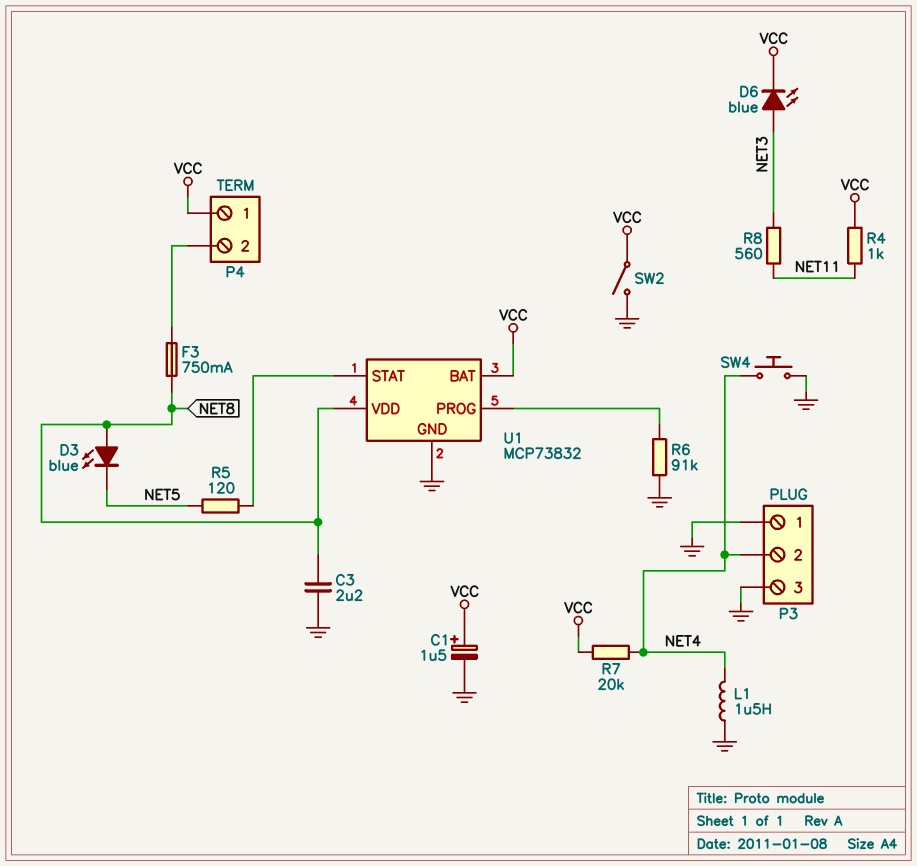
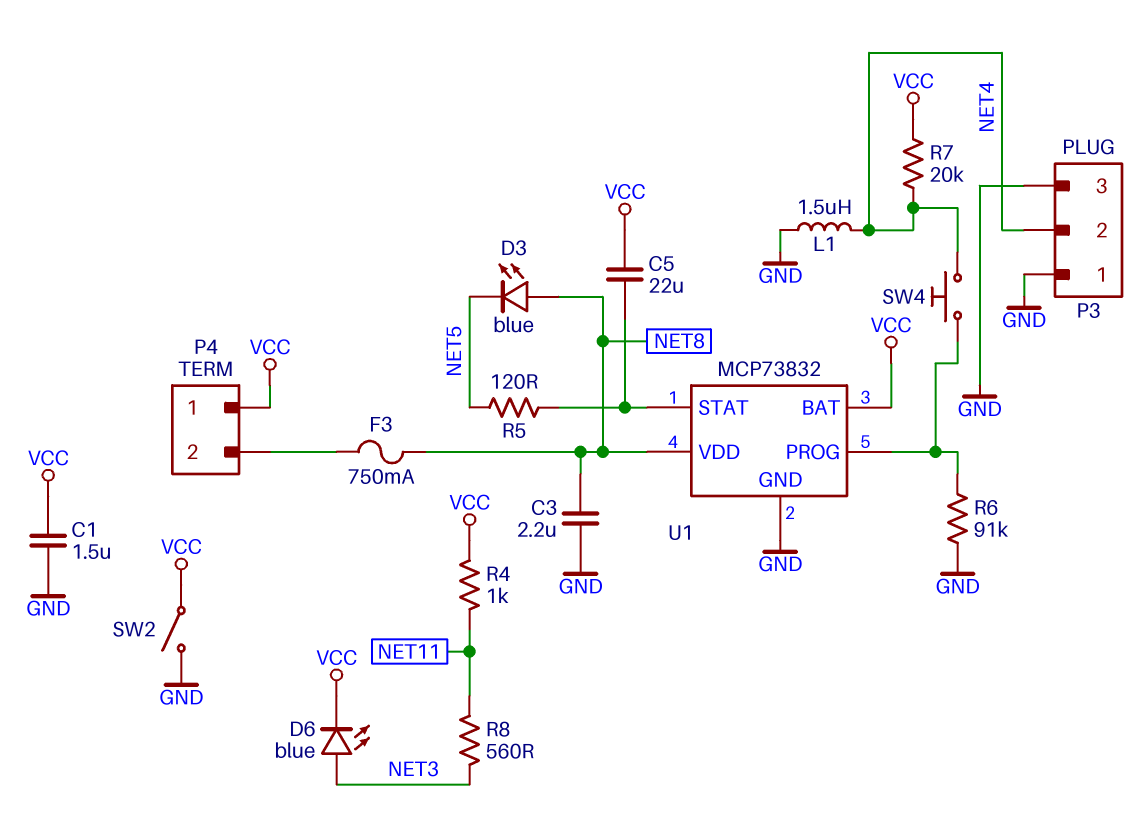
C1: 1.5uF (plus VCC, minus GND) -> 1.5uF (GND, VCC)
C5: none -> 22uF (U1/STAT, VCC)
SW4: button (GND, NET4) -> button (NET4, U1/PROG)

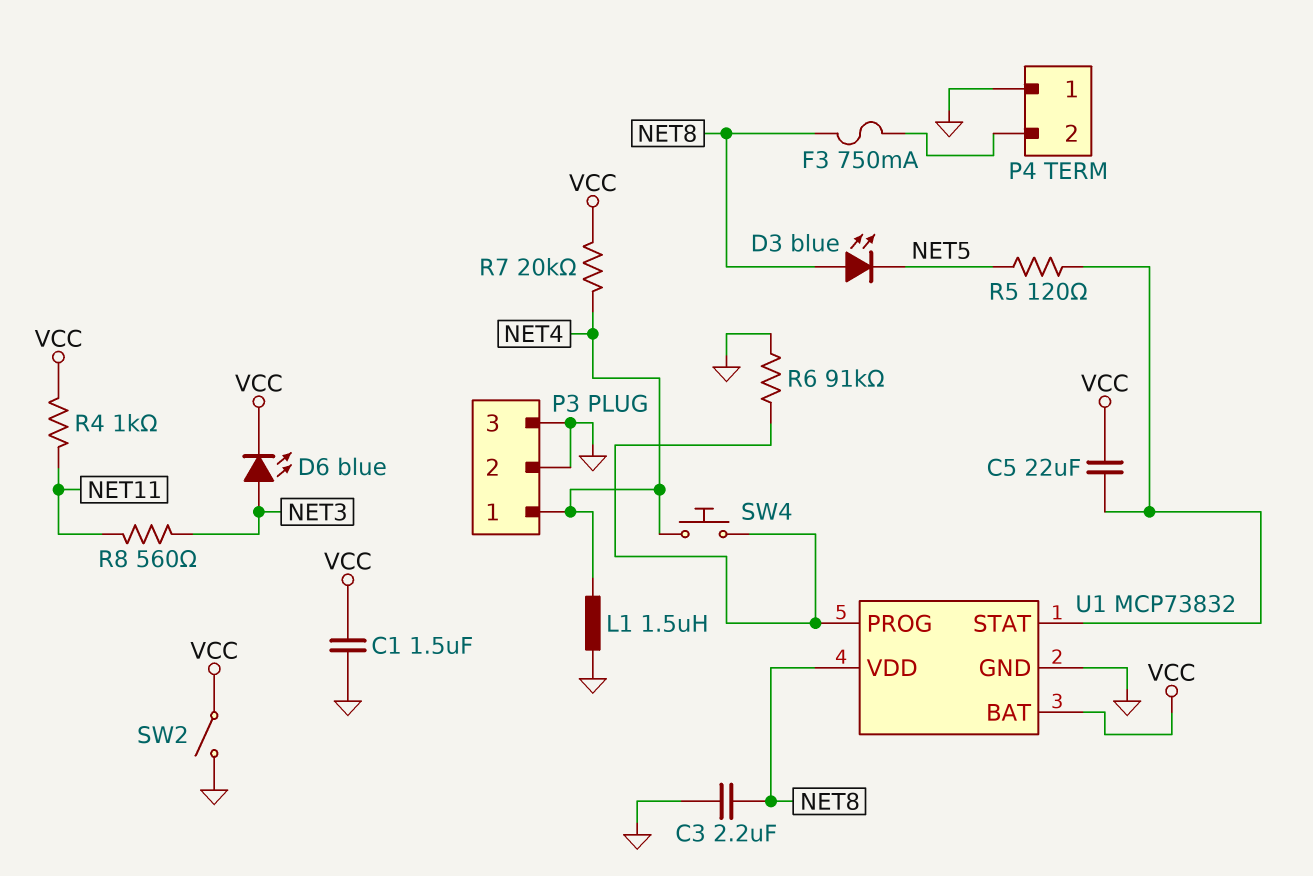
P3 pin 1: GND -> NET4
P3 pin 2: NET4 -> GND
P4 pin 1: VCC -> GND

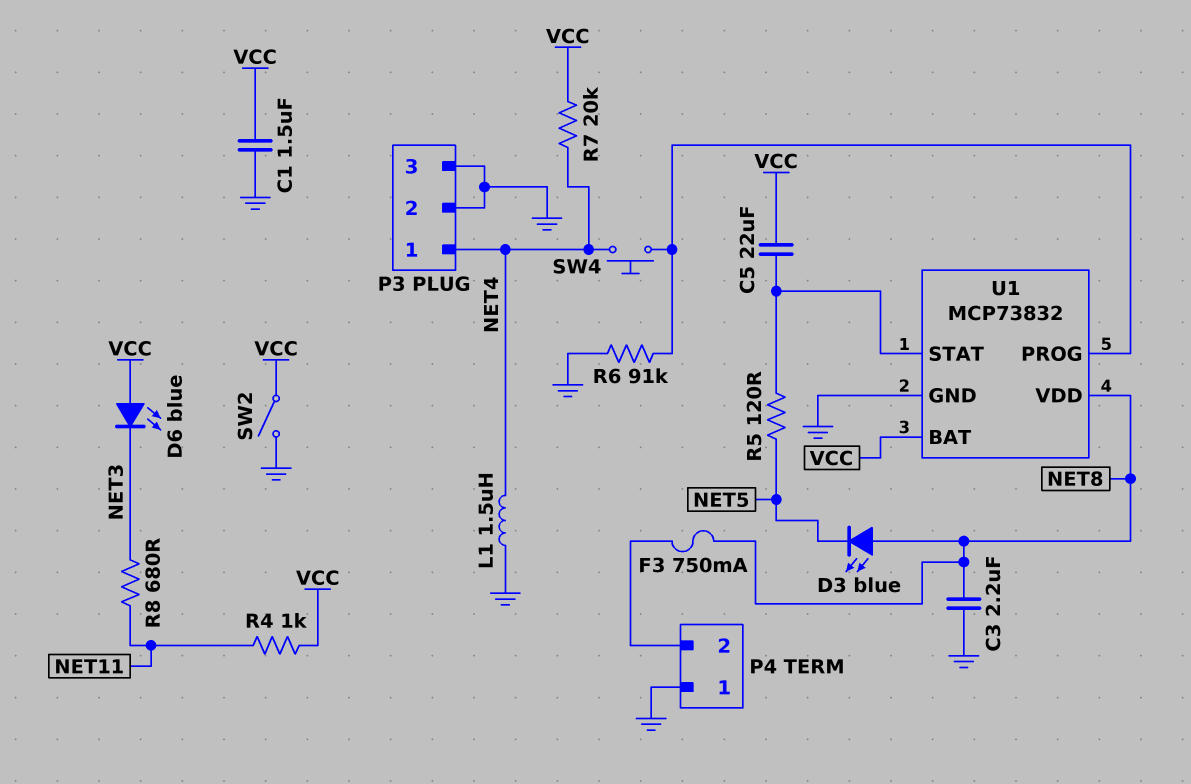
D6: LED blue (A NET3, K VCC) -> LED blue (A VCC, K NET3)
R8: 560 (NET3, NET11) -> 680 (NET3, NET11)

